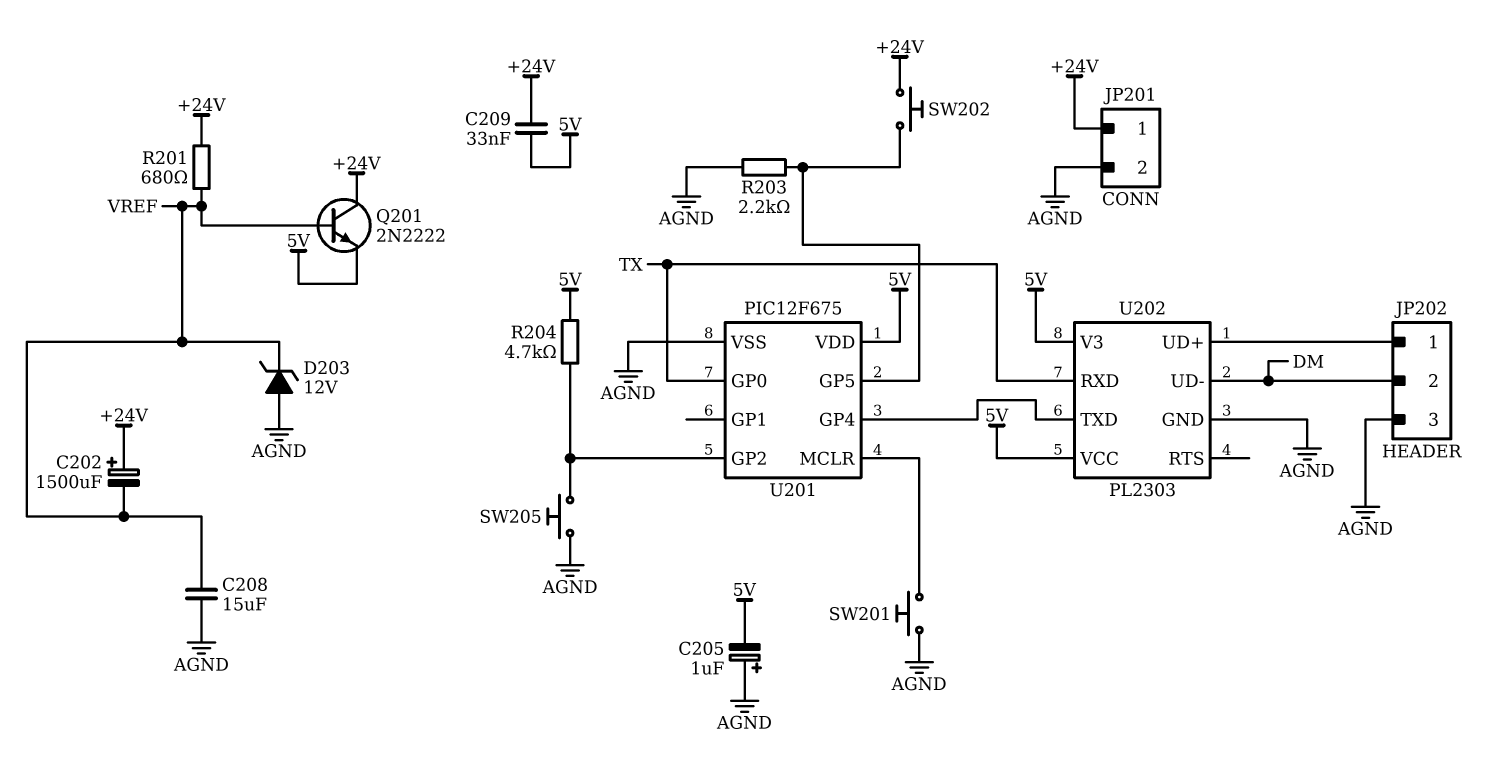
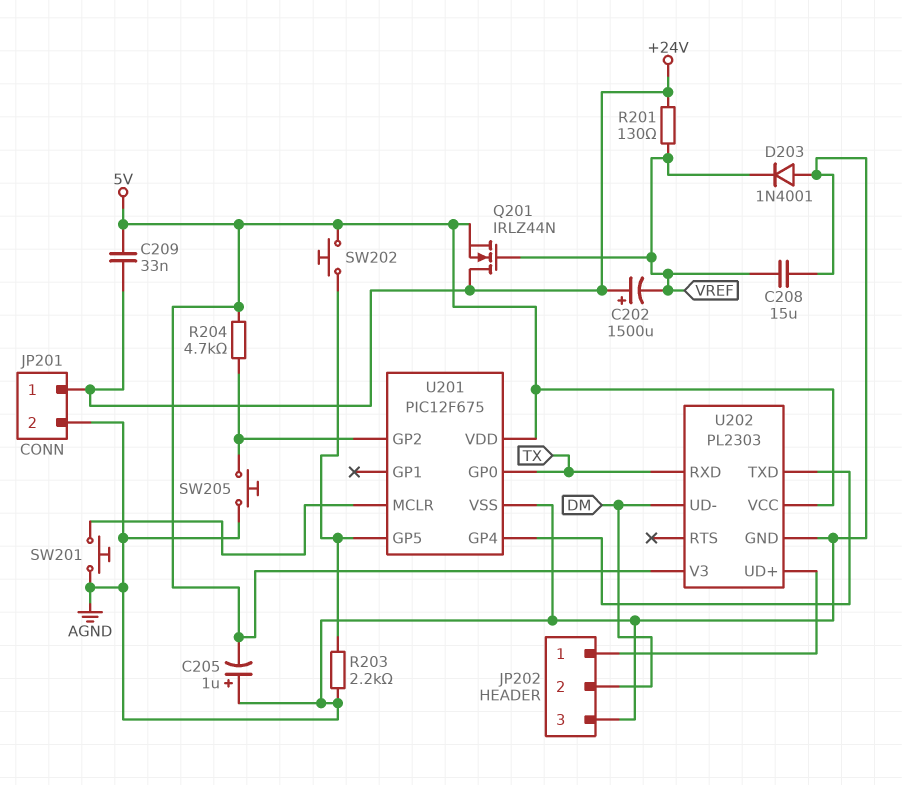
D203: zener 12V (A AGND, K VREF) -> diode 1N4001 (A AGND, K VREF)
Q201: NPN 2N2222 (B VREF, C +24V, E 5V) -> NMOS IRLZ44N (G VREF, D +24V, S 5V)
R201: 680 (+24V, VREF) -> 130 (+24V, VREF)
SW202: button (+24V, U201/GP5) -> button (5V, U201/GP5)

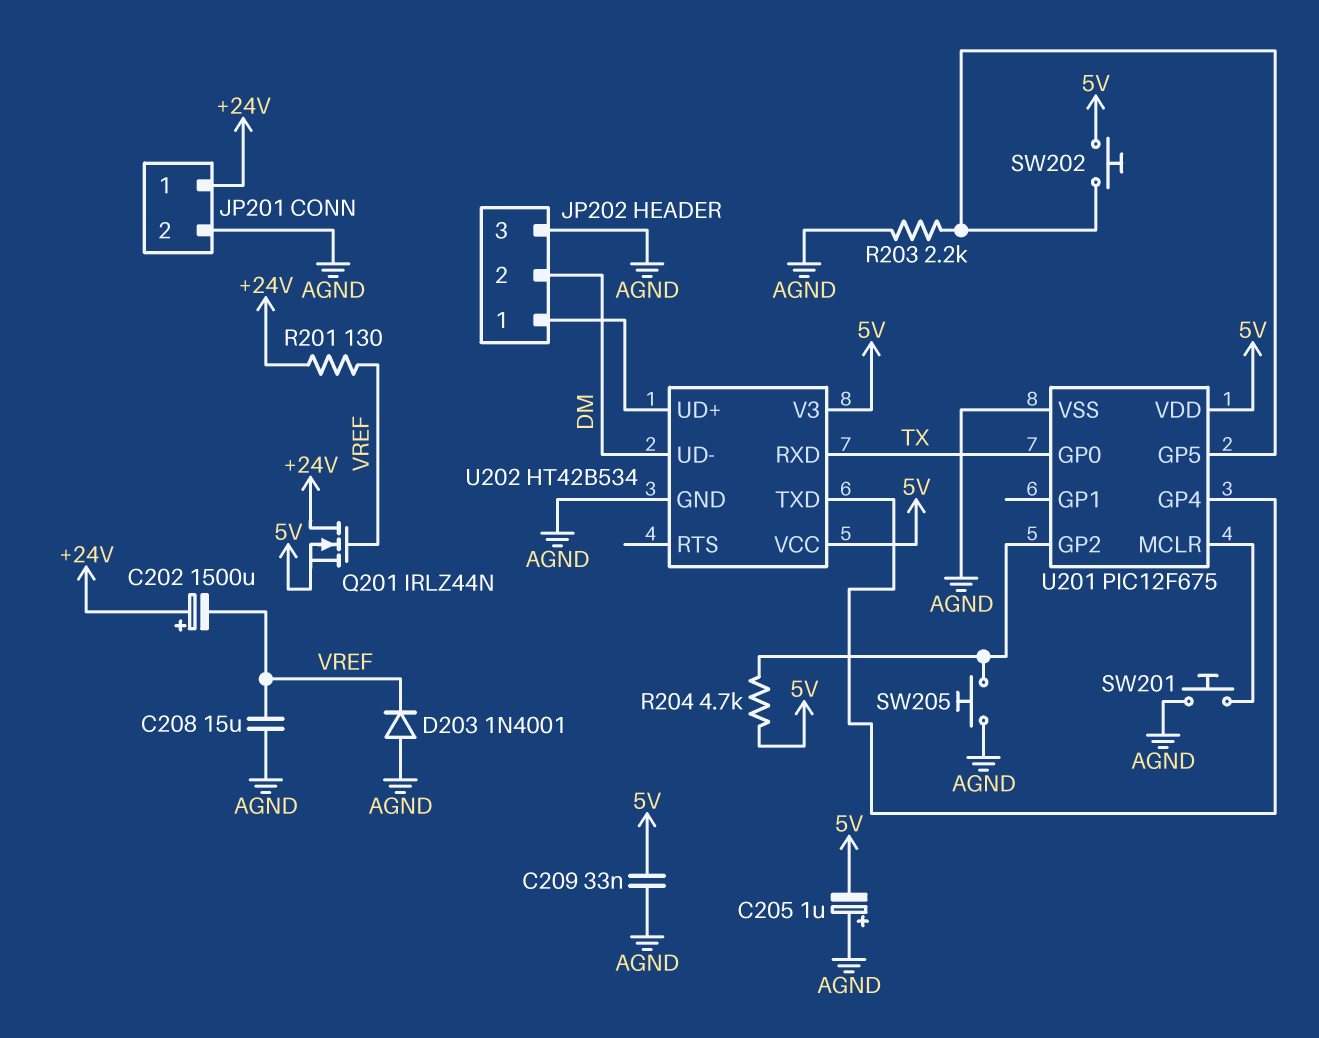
C209: 33nF (+24V, 5V) -> 33nF (5V, AGND)
U202: PL2303 -> HT42B534

